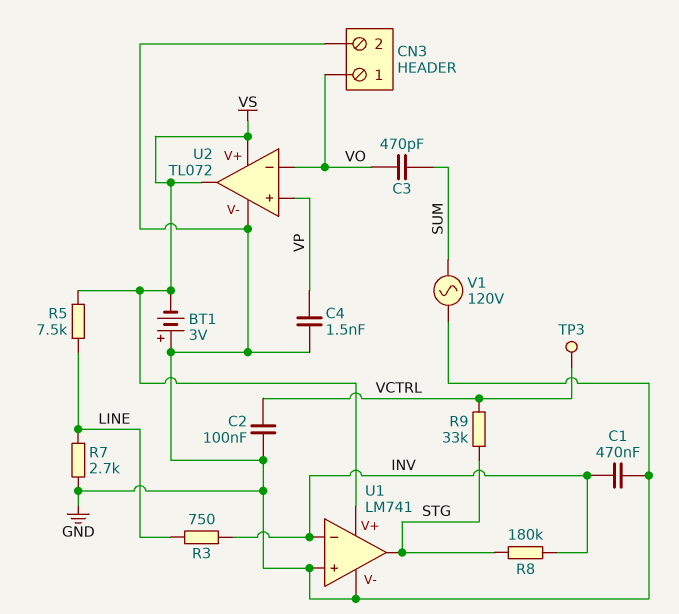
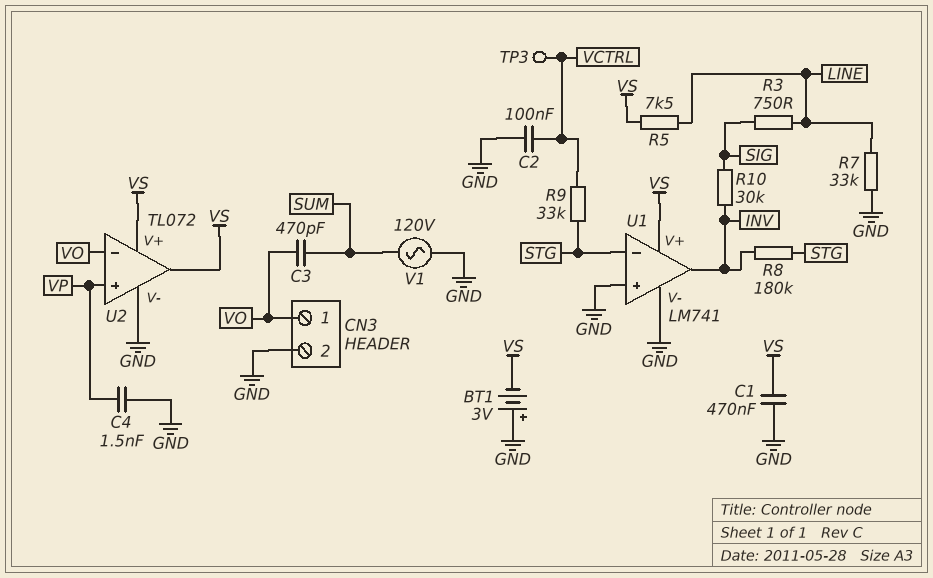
C1: 470nF (GND, INV) -> 470nF (GND, VS)
R3: 750 (INV, LINE) -> 750 (LINE, SIG)
R7: 2.7k (GND, LINE) -> 33k (GND, LINE)
R10: none -> 30k (INV, SIG)
U1 pin in-: INV -> STG
U1 pin out: STG -> INV

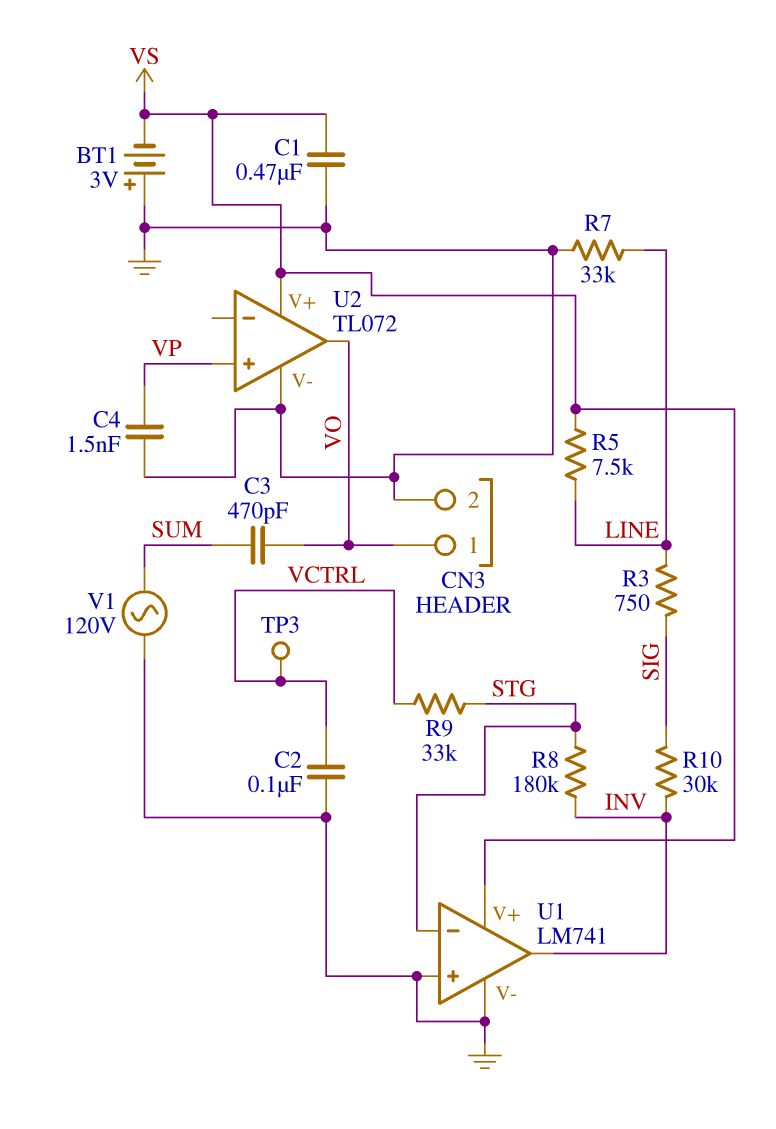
U2 pin in-: VO -> none
U2 pin out: VS -> VO

